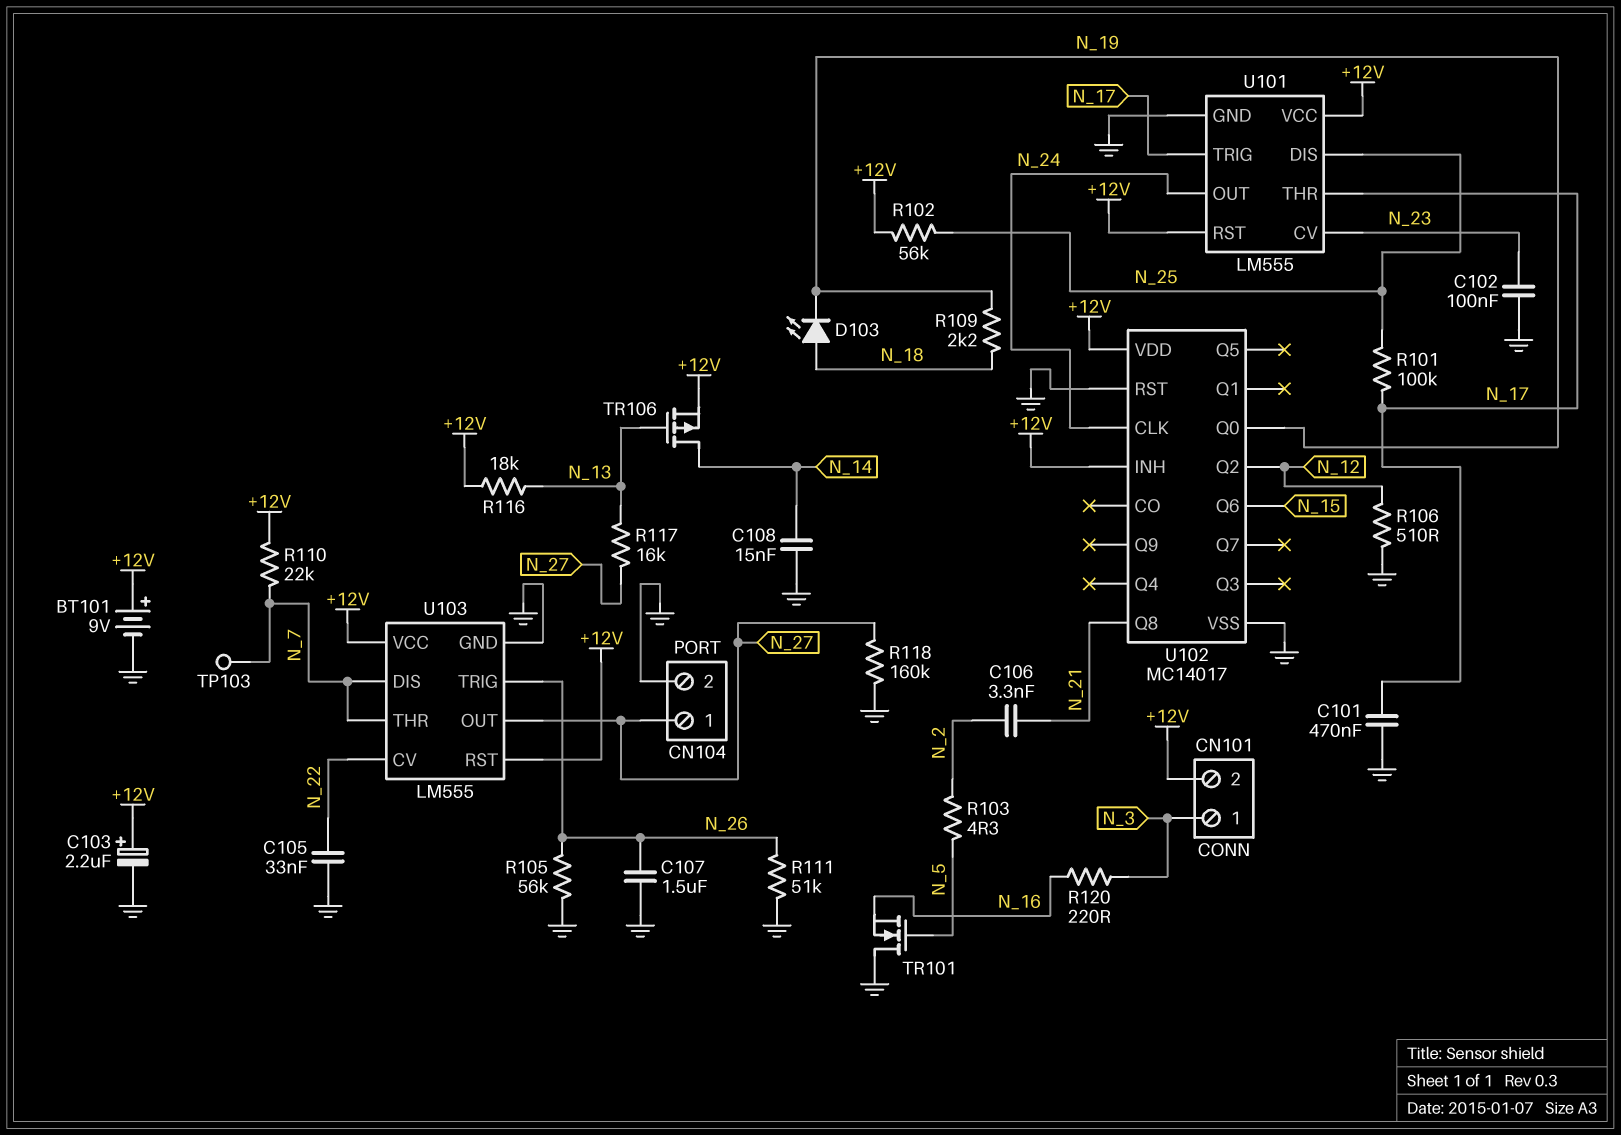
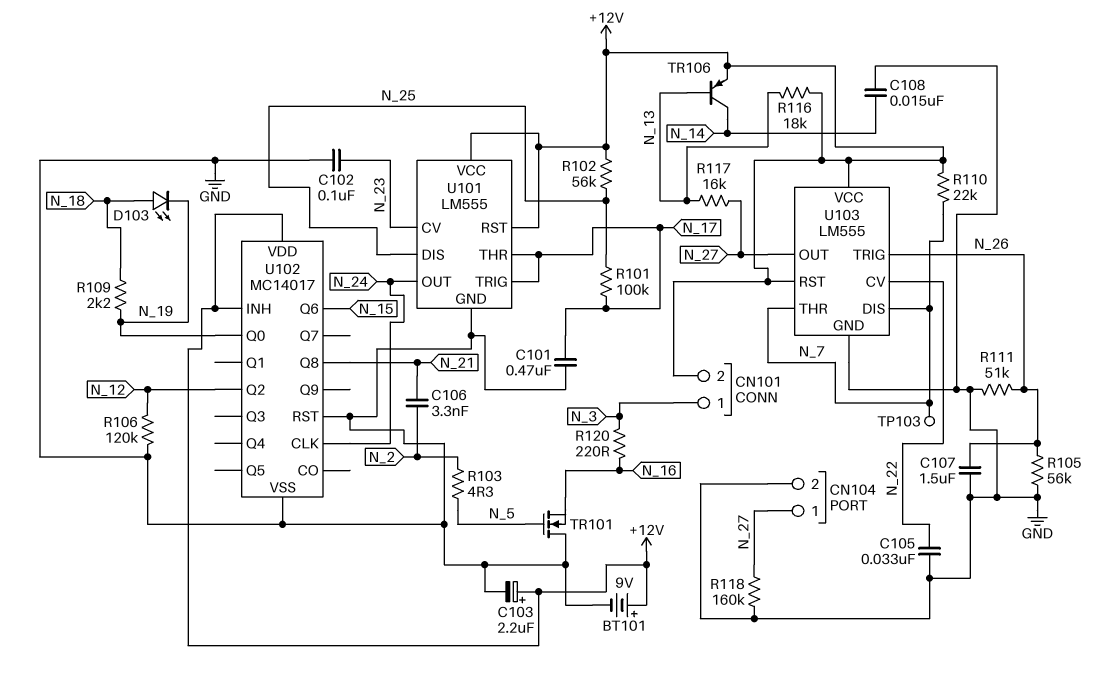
R106: 510 (GND, N_12) -> 120k (GND, N_12)
TR106: PMOS (G N_13, D N_14, S +12V) -> PNP (B N_13, C N_14, E +12V)

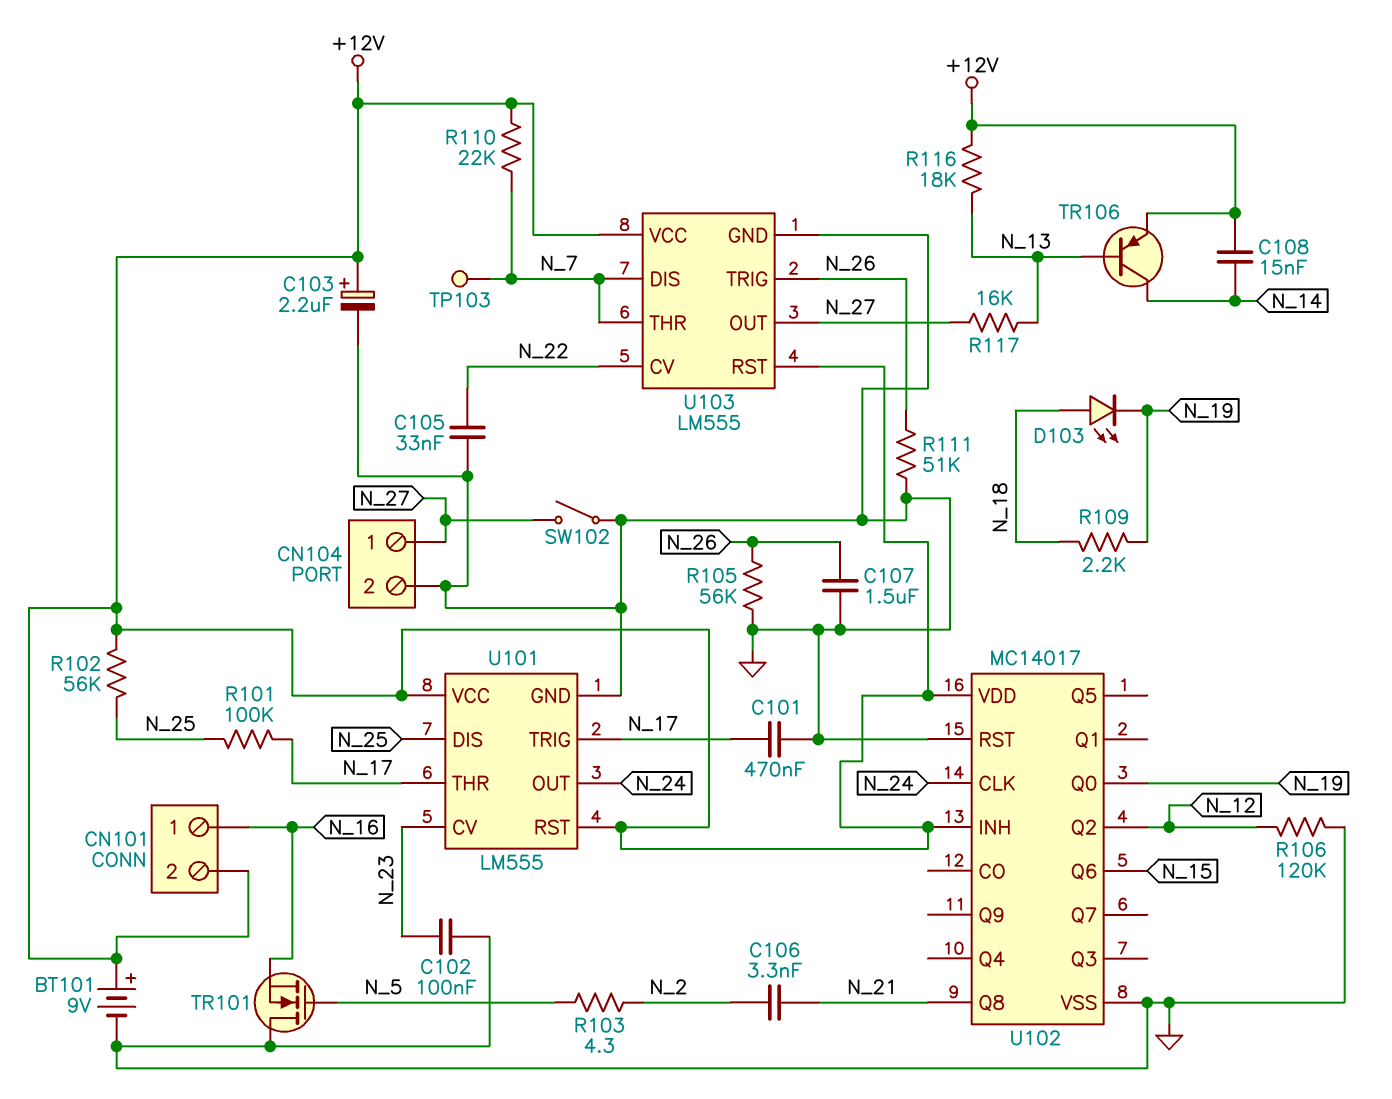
C108: 15nF (GND, N_14) -> 15nF (+12V, N_14)
CN101 pin 1: N_3 -> N_16
R118: 160k (GND, N_27) -> none
R120: 220 (N_3, N_16) -> none
SW102: none -> switch (GND, N_27)

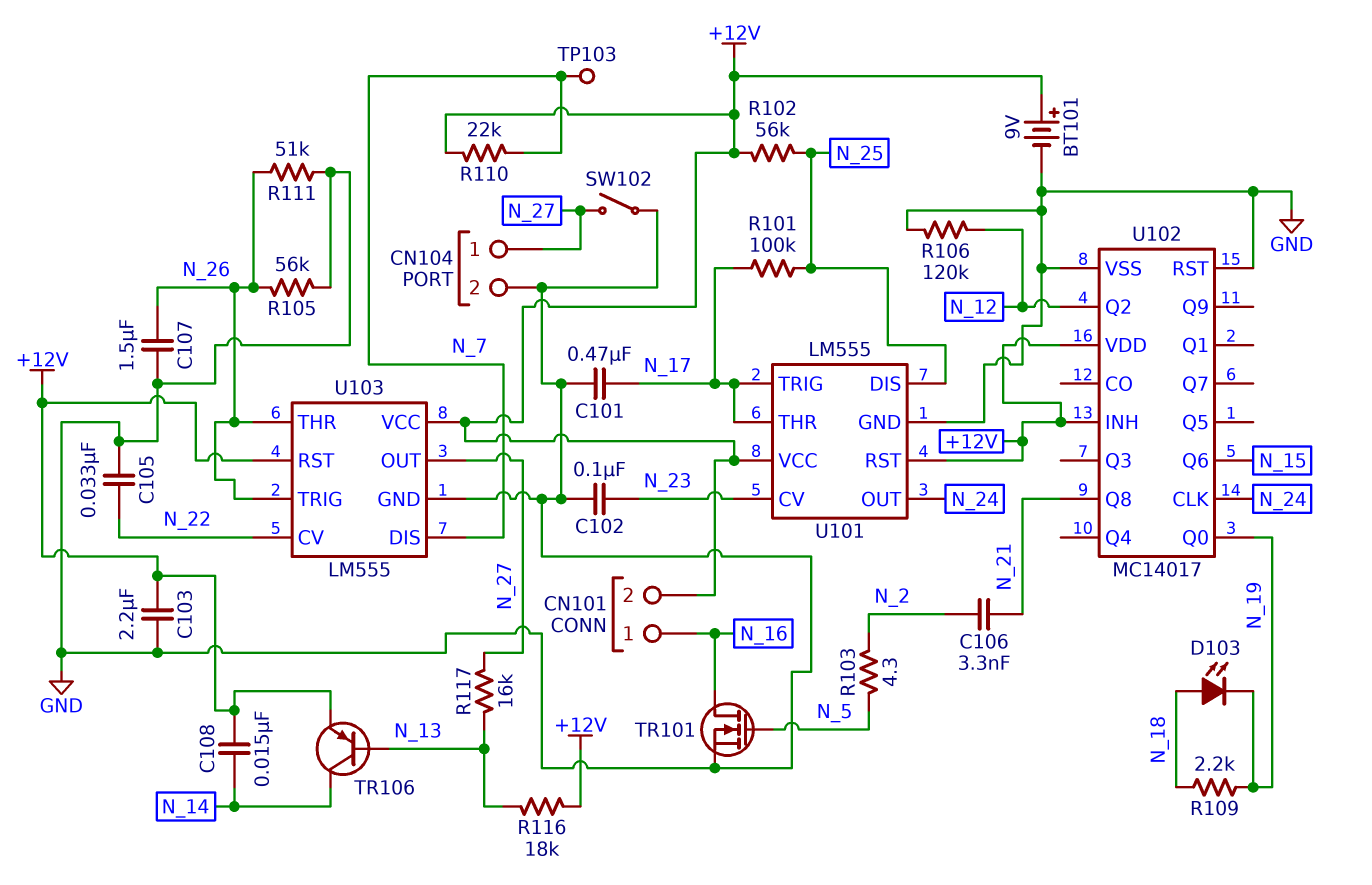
C103: 2.2uF (plus +12V, minus GND) -> 2.2uF (+12V, GND)
TR101: NMOS (G N_5, D GND, S N_16) -> NMOS (G N_5, D N_16, S GND)
U103 pin THR: N_7 -> N_26

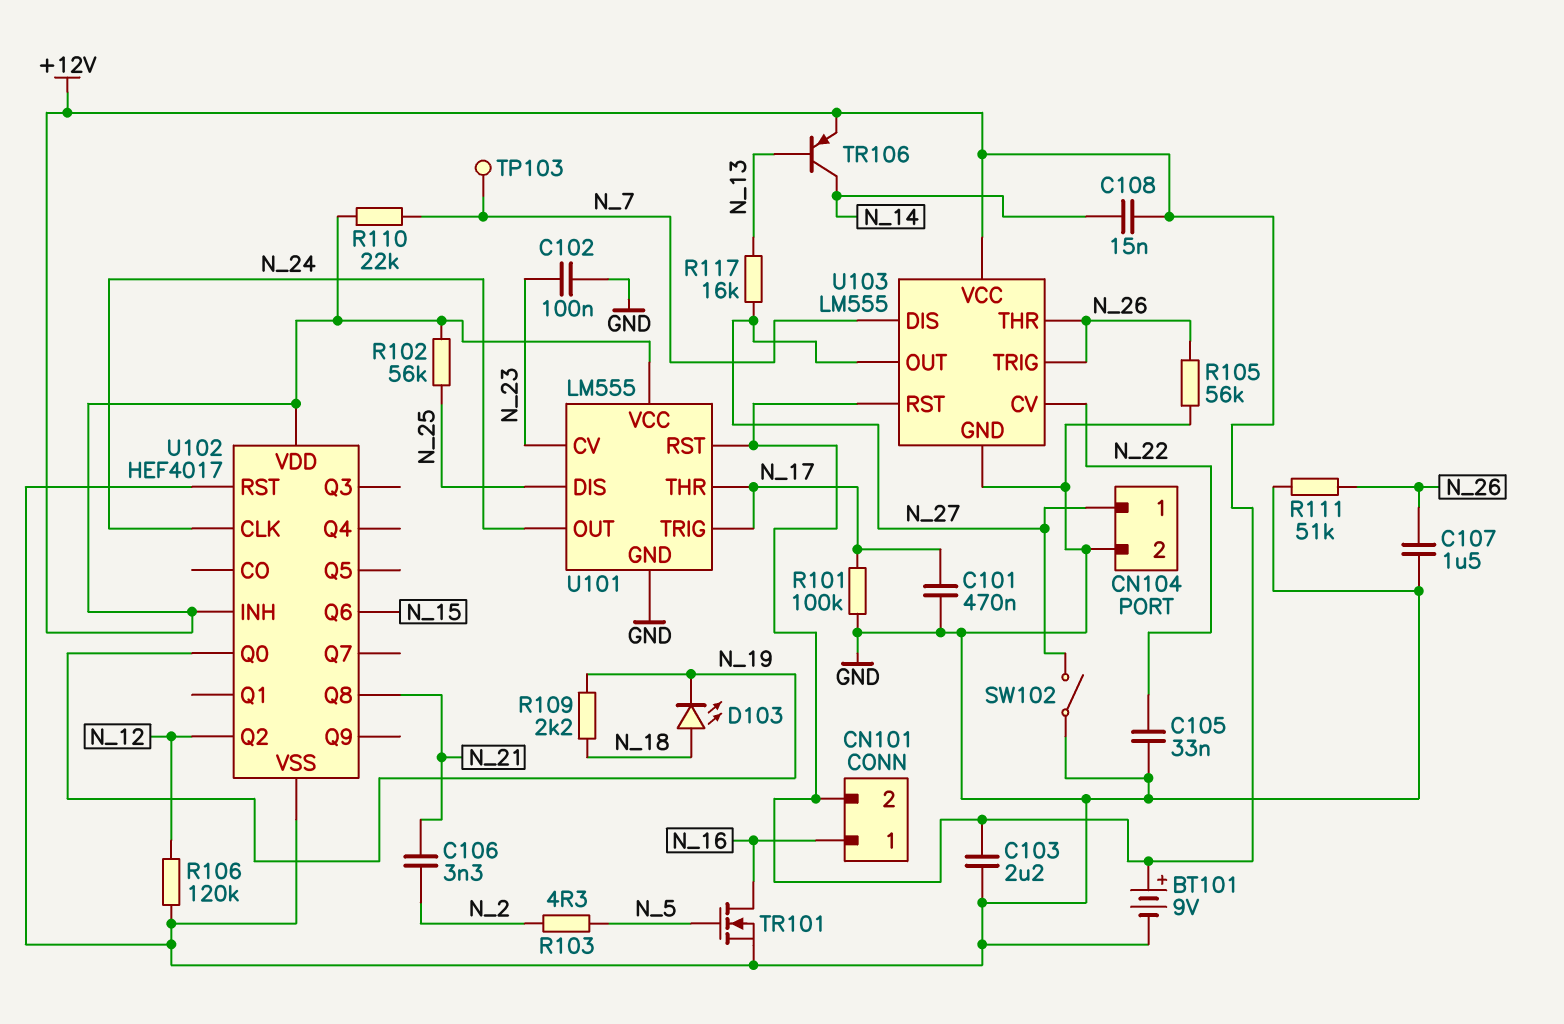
R101: 100k (N_17, N_25) -> 100k (GND, N_17)
R116: 18k (+12V, N_13) -> none
U102: MC14017 -> HEF4017

